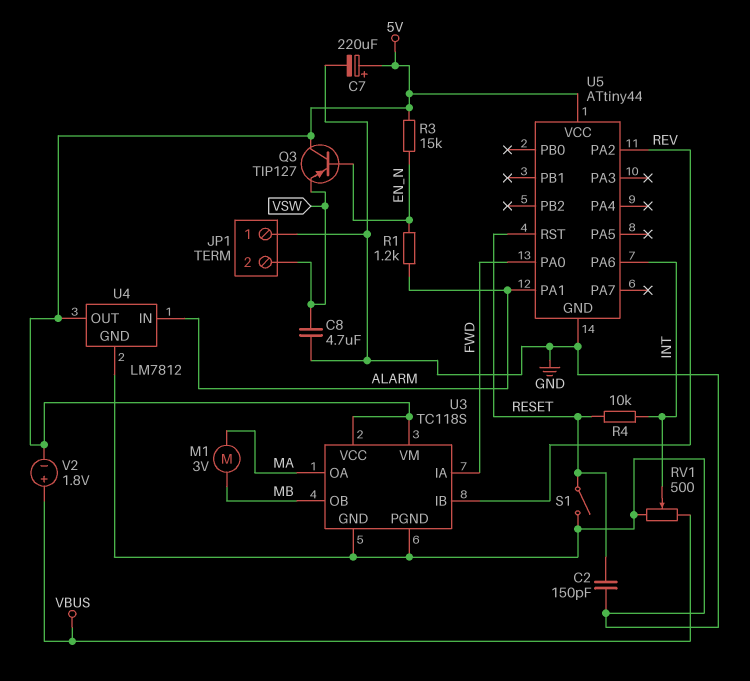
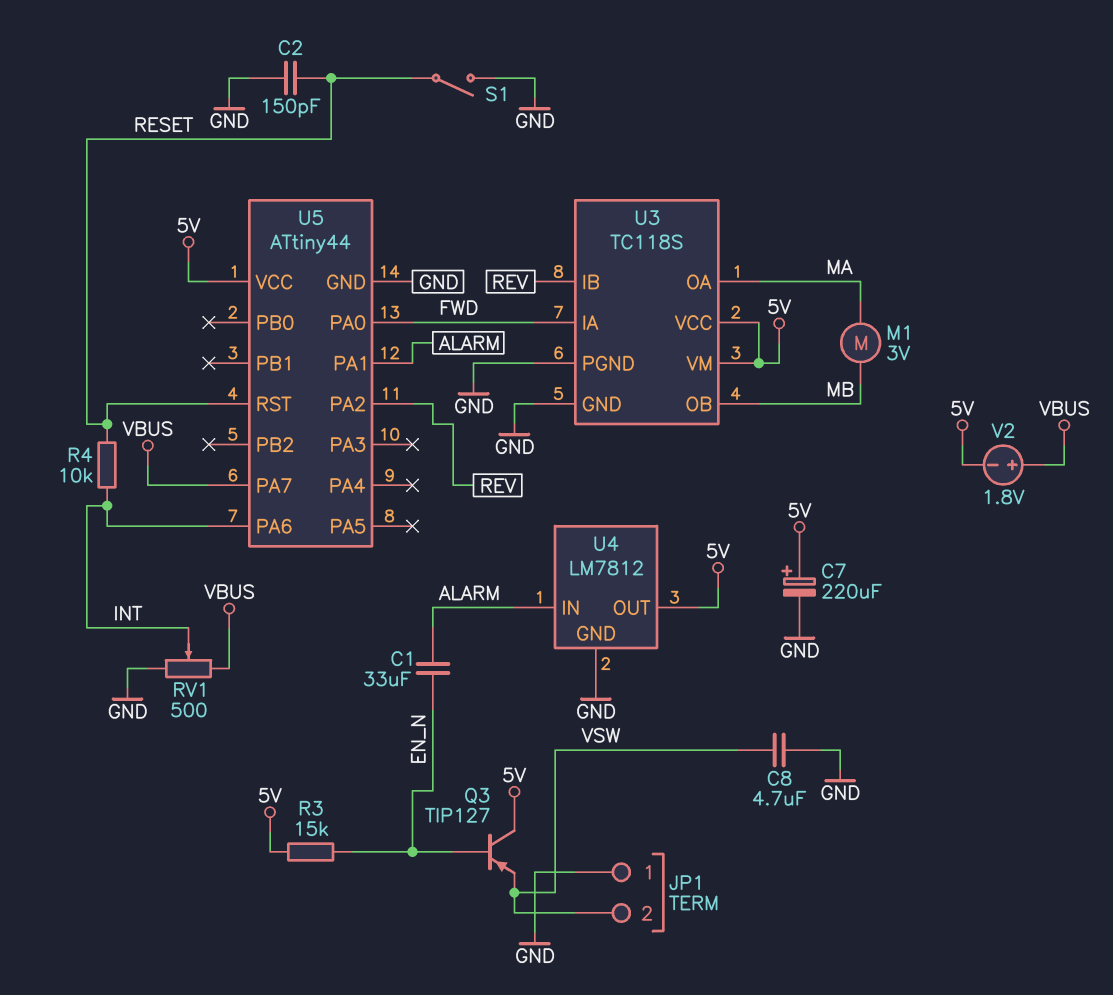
C1: none -> 33uF (ALARM, EN_N)
R1: 1.2k (ALARM, EN_N) -> none
U5 pin PA7: none -> VBUS

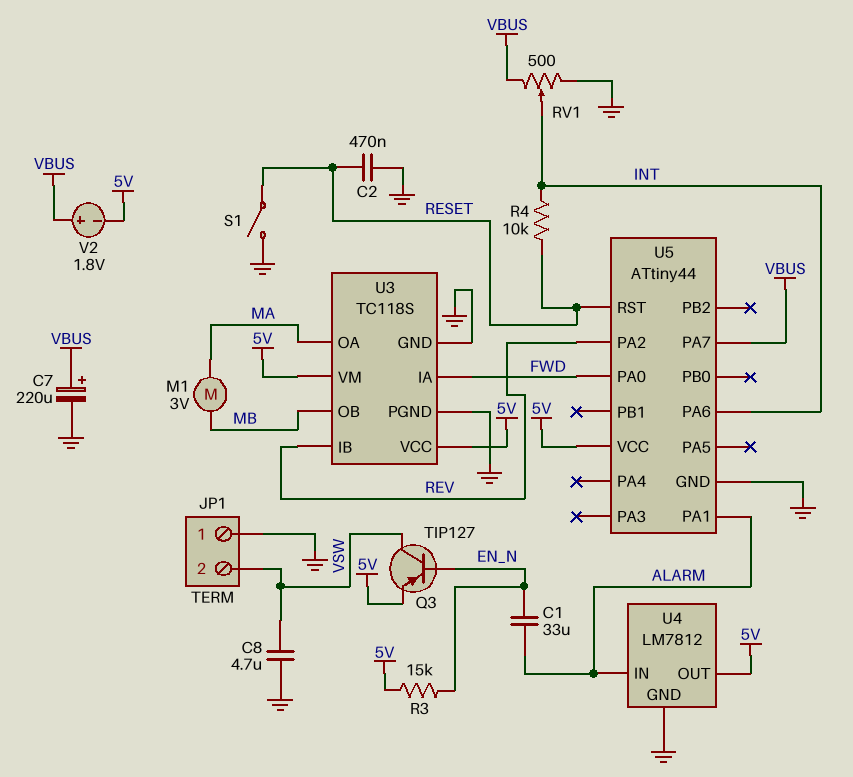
C2: 150pF (GND, RESET) -> 470nF (GND, RESET)
C7: 220uF (plus 5V, minus GND) -> 220uF (plus VBUS, minus GND)
Q3: PNP TIP127 (B EN_N, C 5V, E VSW) -> PNP TIP127 (B EN_N, C VSW, E 5V)

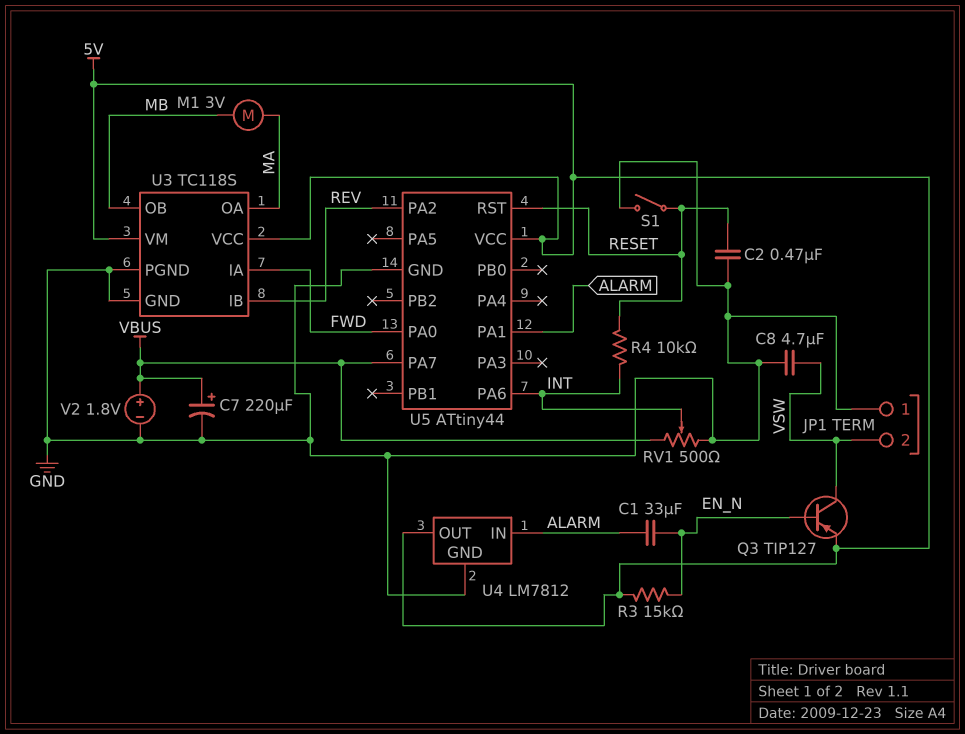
V2: 1.8V (plus VBUS, minus 5V) -> 1.8V (plus VBUS, minus GND)

